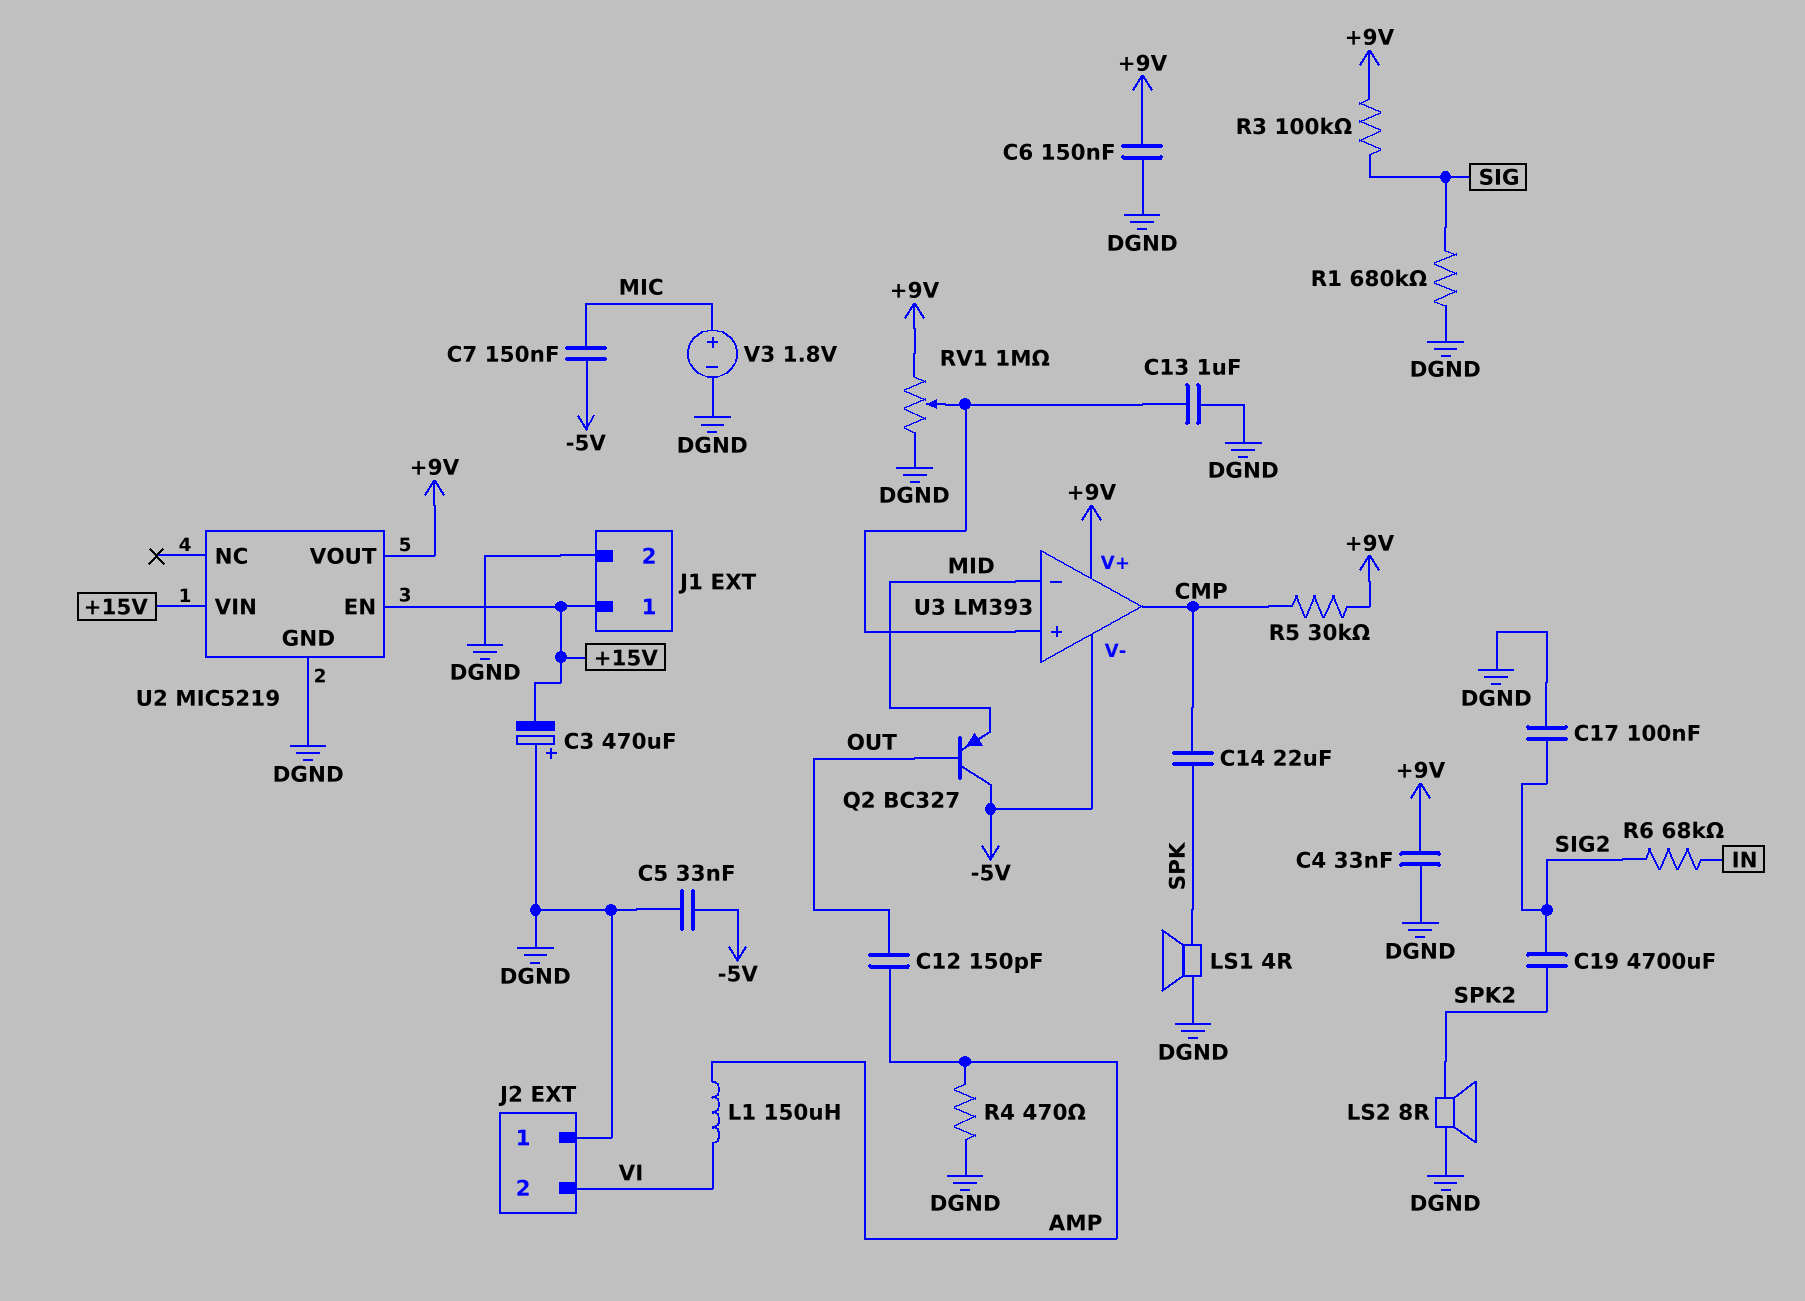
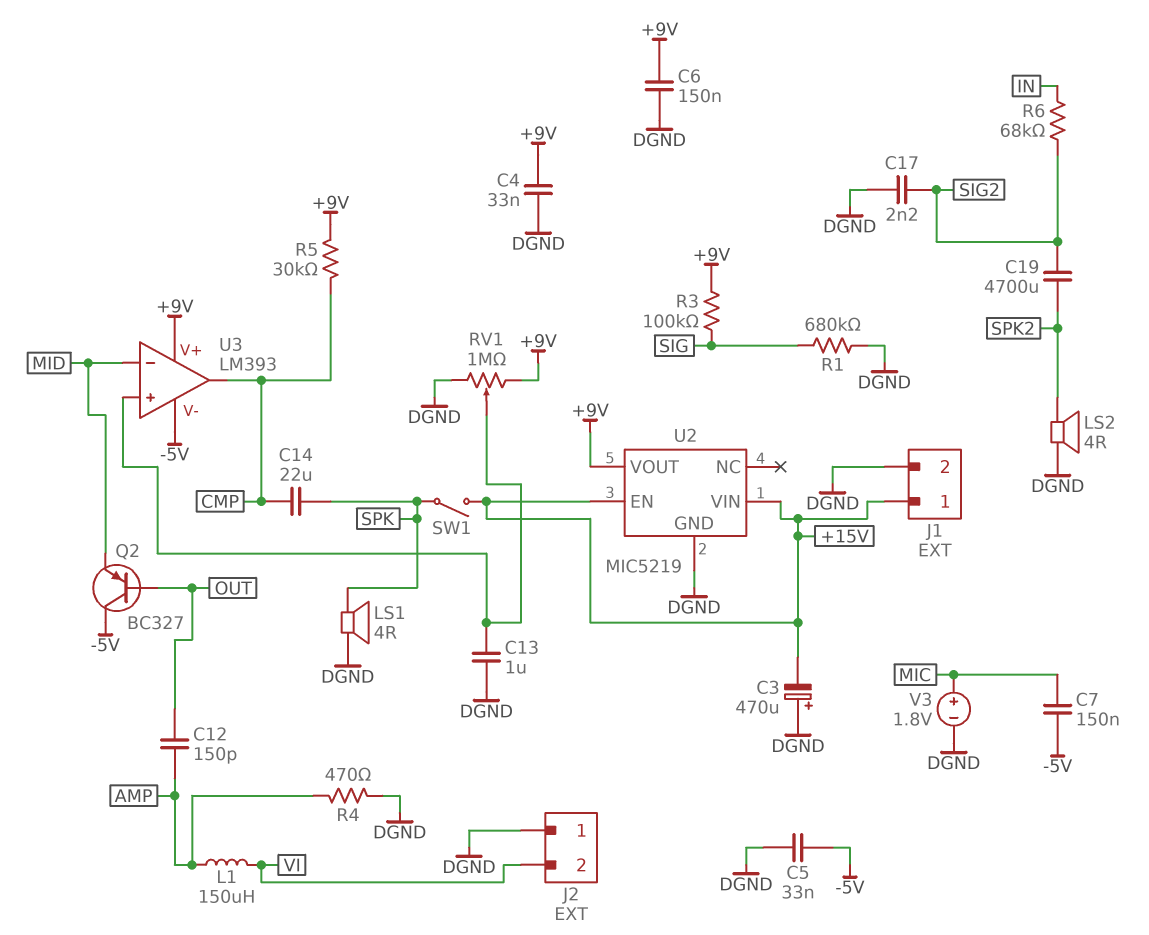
C17: 100nF (DGND, SIG2) -> 2.2nF (DGND, SIG2)
LS2: speaker 8R (DGND, SPK2) -> speaker 4R (DGND, SPK2)
SW1: none -> switch (+15V, SPK)

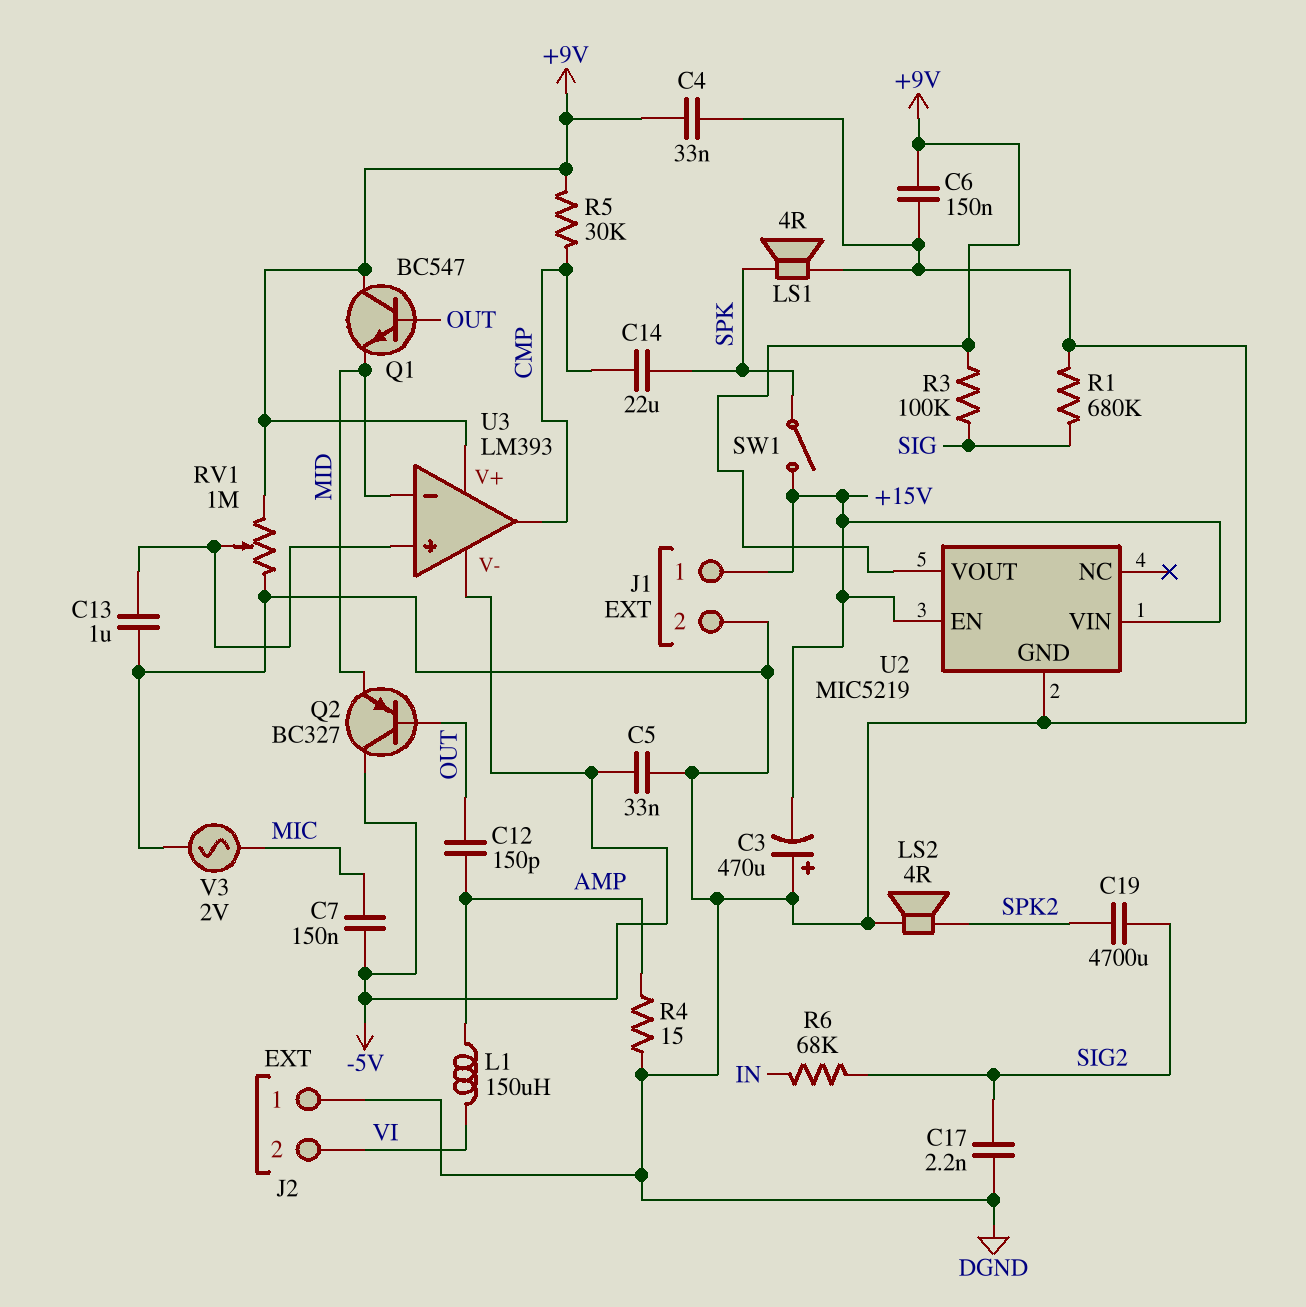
Q1: none -> NPN BC547 (B OUT, C +9V, E MID)
R4: 470 (AMP, DGND) -> 15 (AMP, DGND)
V3: 1.8V (plus MIC, minus DGND) -> AC 2V (DGND, MIC)

